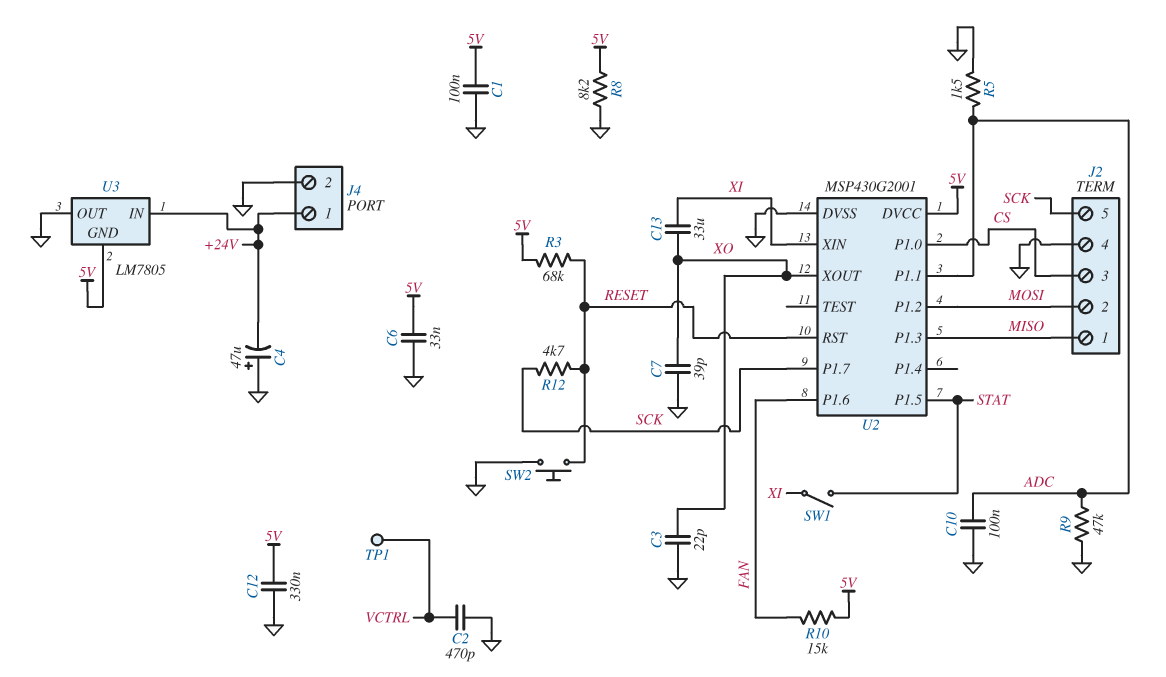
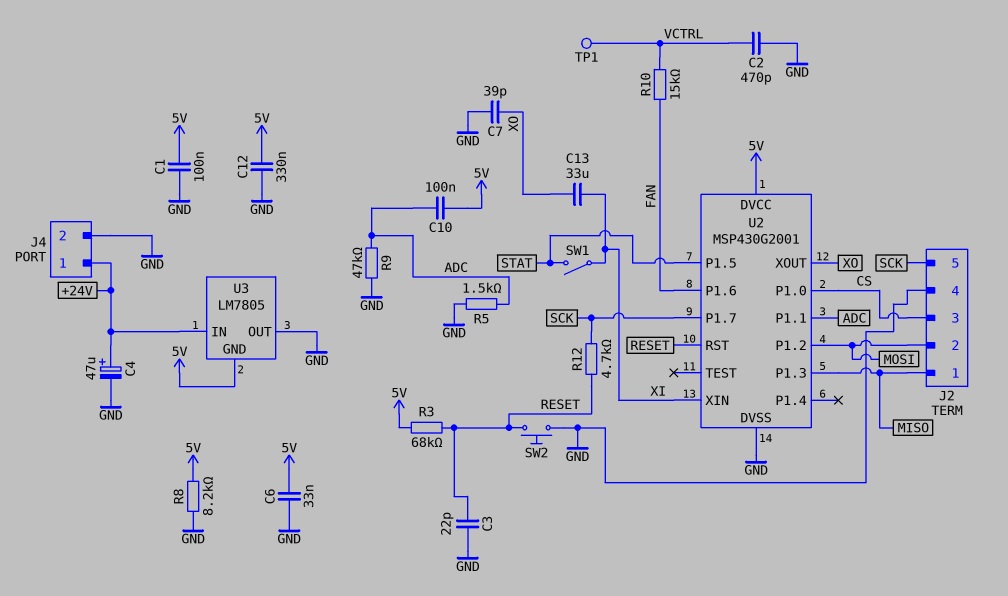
C3: 22pF (GND, XO) -> 22pF (GND, RESET)
C4: 47uF (plus GND, minus +24V) -> 47uF (plus +24V, minus GND)
C10: 100nF (ADC, GND) -> 100nF (5V, ADC)
R10: 15k (5V, FAN) -> 15k (FAN, VCTRL)

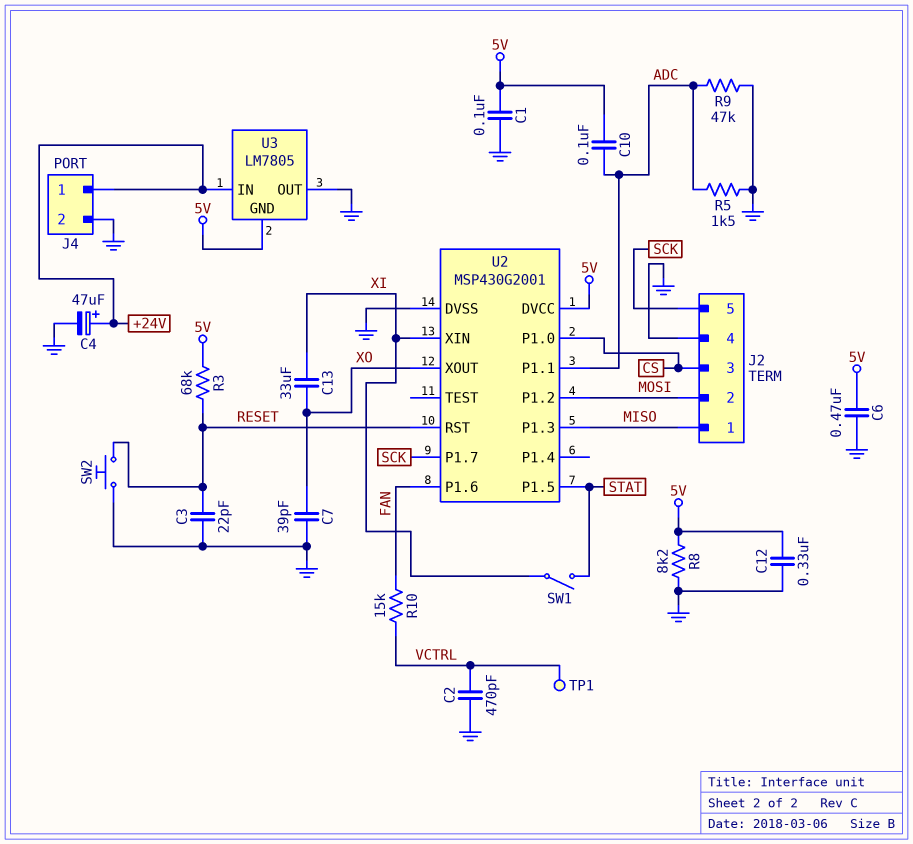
C6: 33nF (5V, GND) -> 470nF (5V, GND)
R12: 4.7k (RESET, SCK) -> none

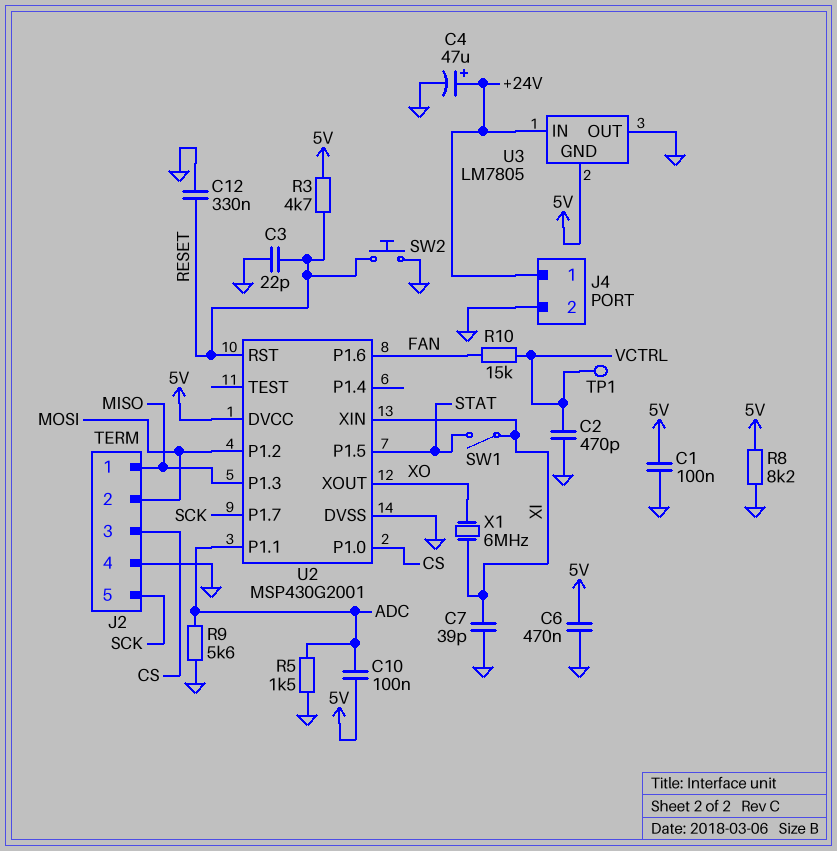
C7: 39pF (GND, XO) -> 39pF (GND, XI)
C12: 330nF (5V, GND) -> 330nF (GND, RESET)
C13: 33uF (XI, XO) -> none
R3: 68k (5V, RESET) -> 4.7k (5V, RESET)
R9: 47k (ADC, GND) -> 5.6k (ADC, GND)
X1: none -> 6MHz (XI, XO)

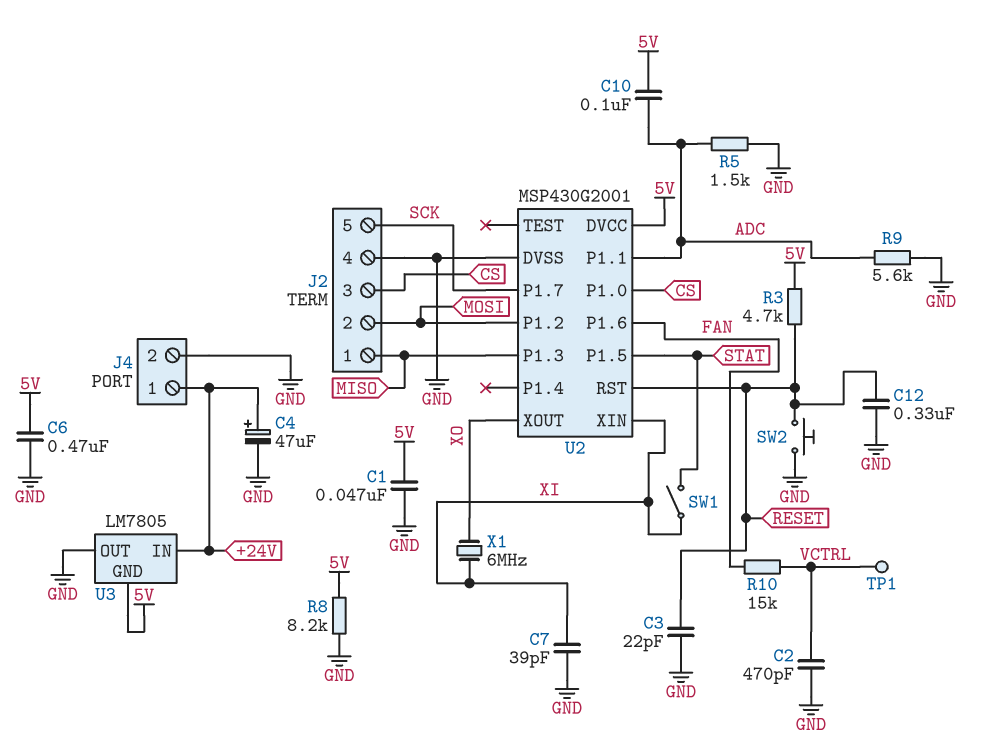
C1: 100nF (5V, GND) -> 47nF (5V, GND)

